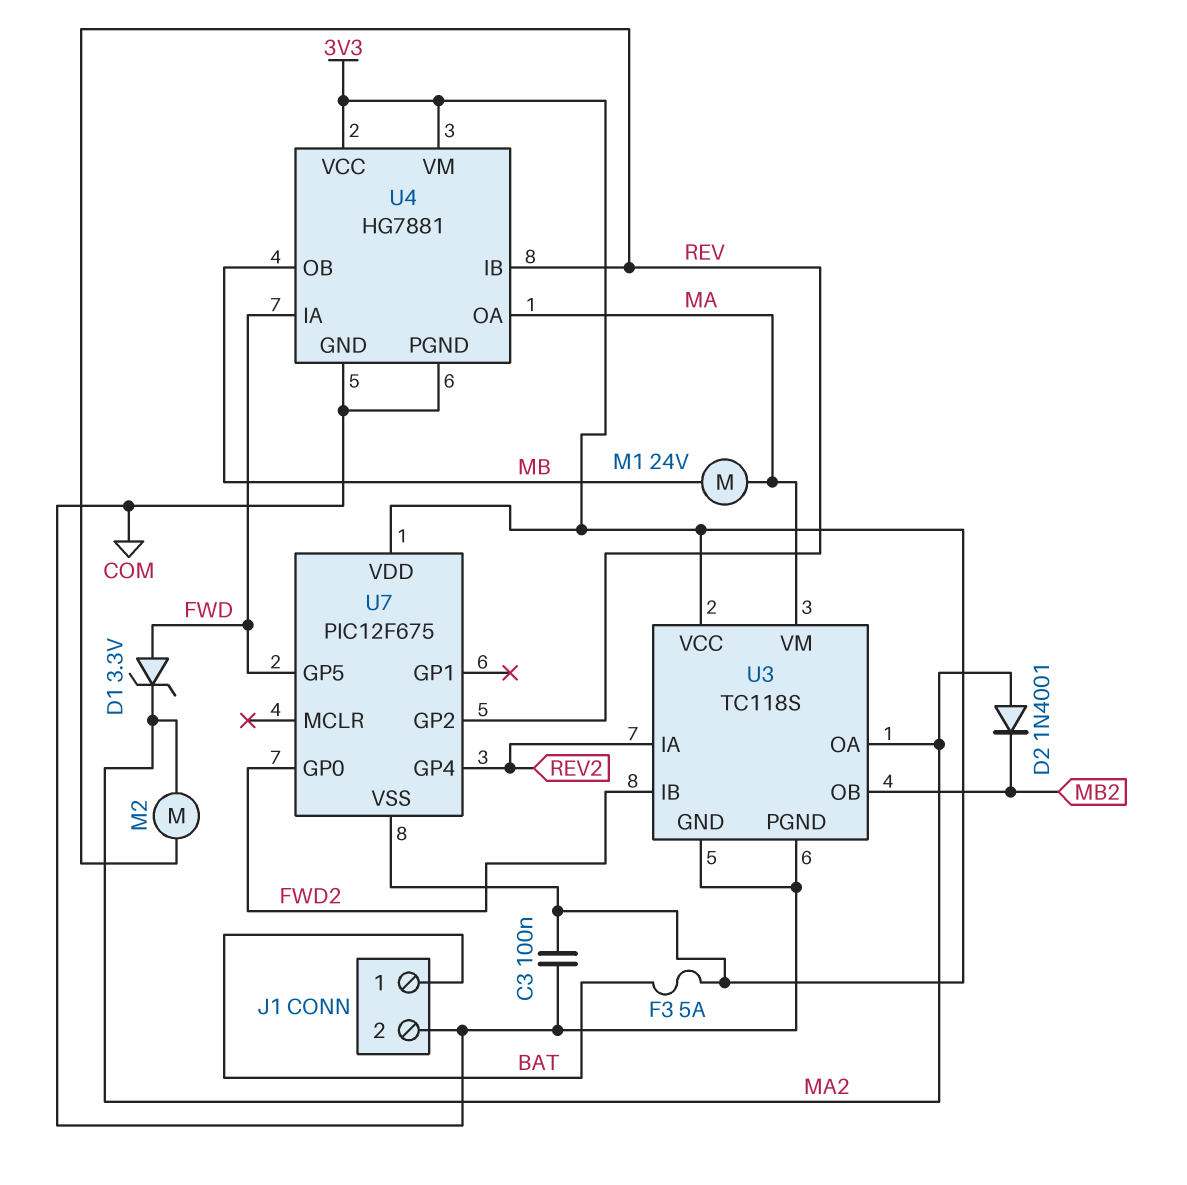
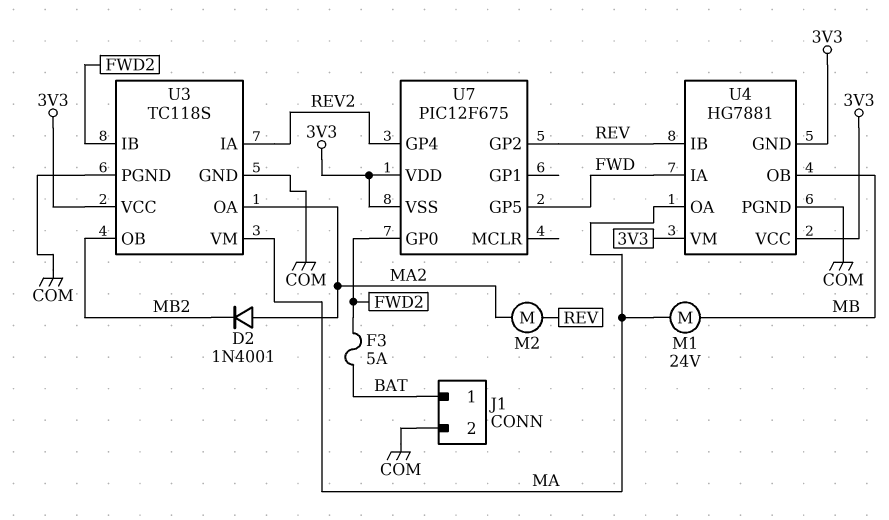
C3: 100nF (3V3, COM) -> none
D1: zener 3.3V (A FWD, K MA2) -> none
F3: 5A (3V3, BAT) -> 5A (BAT, FWD2)
U4 pin GND: COM -> 3V3

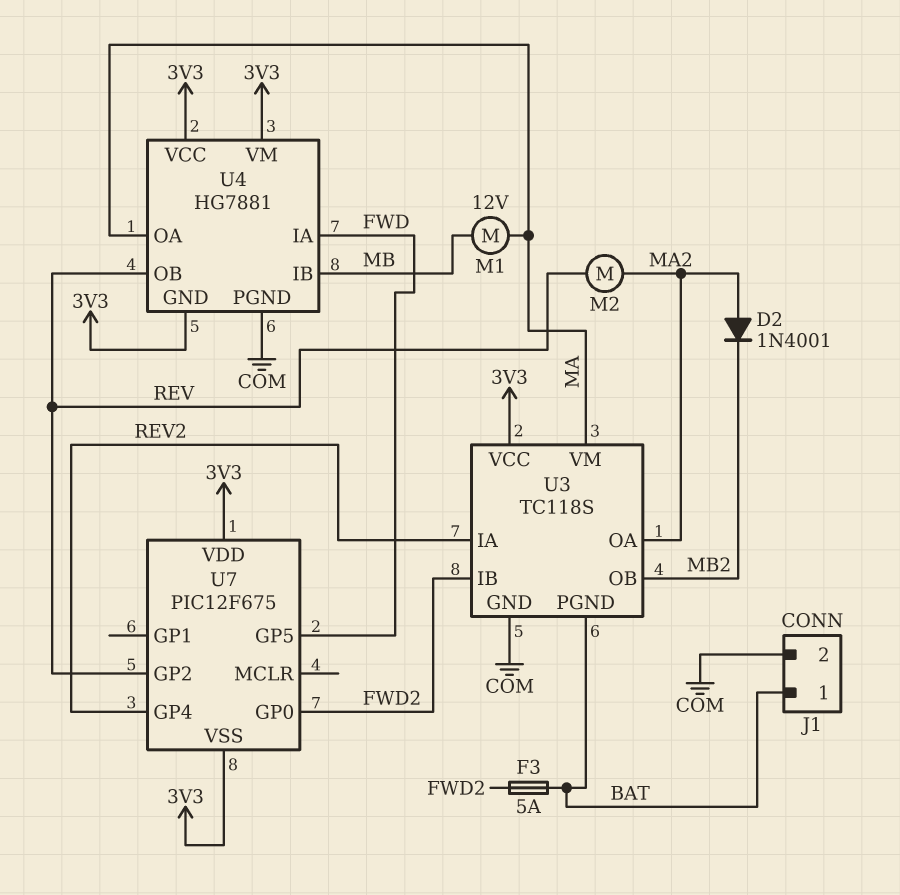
M1: motor 24V (MA, MB) -> motor 12V (MA, MB)
U3 pin PGND: COM -> BAT
U4 pin IB: REV -> MB
U4 pin OB: MB -> REV

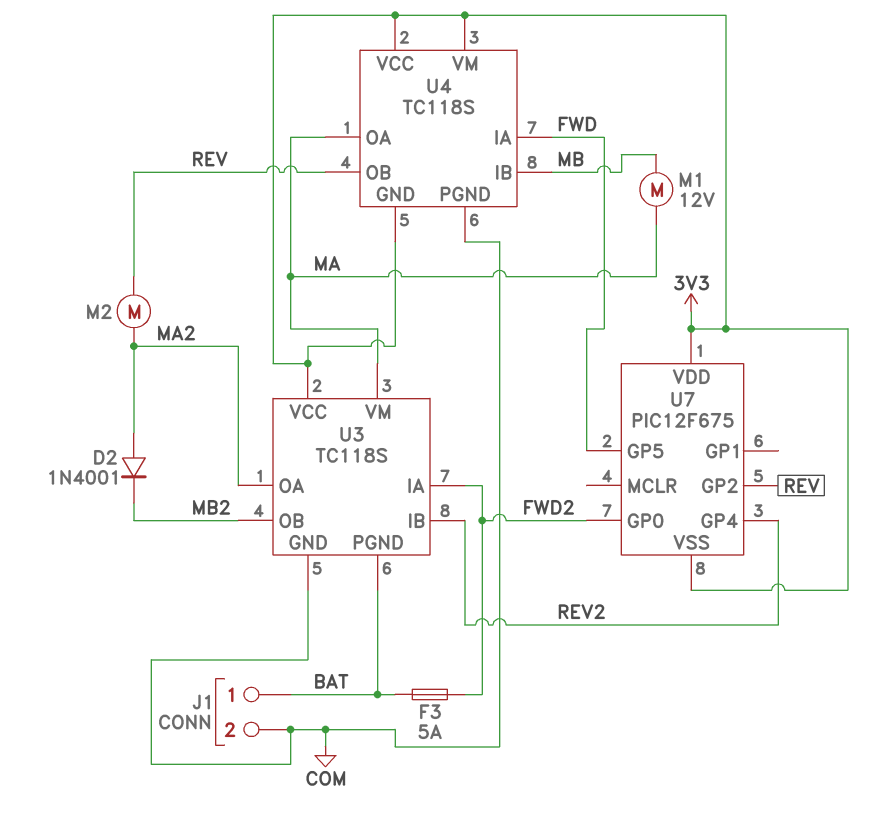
U3 pin IA: REV2 -> FWD2
U3 pin IB: FWD2 -> REV2
U4: HG7881 -> TC118S

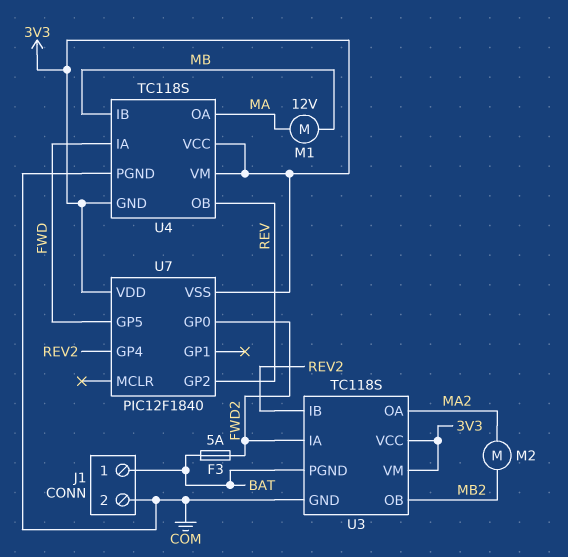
D2: diode 1N4001 (A MA2, K MB2) -> none
M2: motor (MA2, REV) -> motor (MA2, MB2)
U3 pin VM: MA -> 3V3
U7: PIC12F675 -> PIC12F1840

